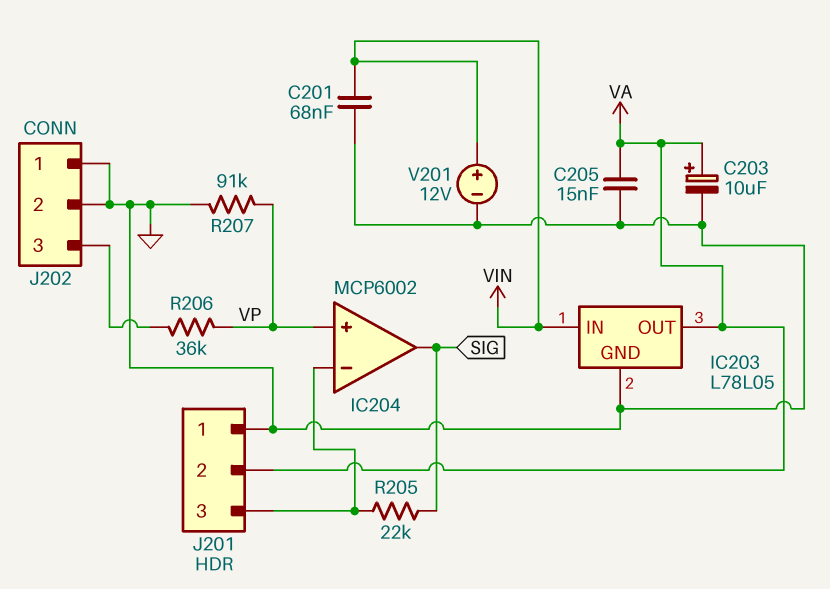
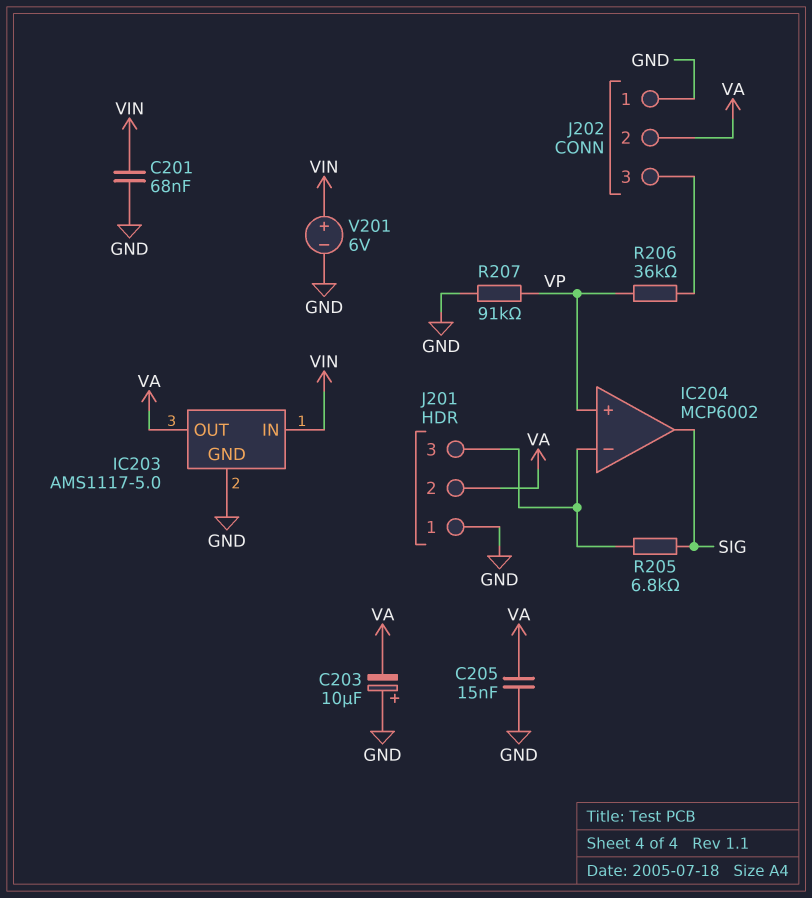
C203: 10uF (plus VA, minus GND) -> 10uF (plus GND, minus VA)
IC203: L78L05 -> AMS1117-5.0
J202 pin 2: GND -> VA
R205: 22k (IC204/in-, SIG) -> 6.8k (IC204/in-, SIG)
V201: 12V (plus VIN, minus GND) -> 6V (plus VIN, minus GND)

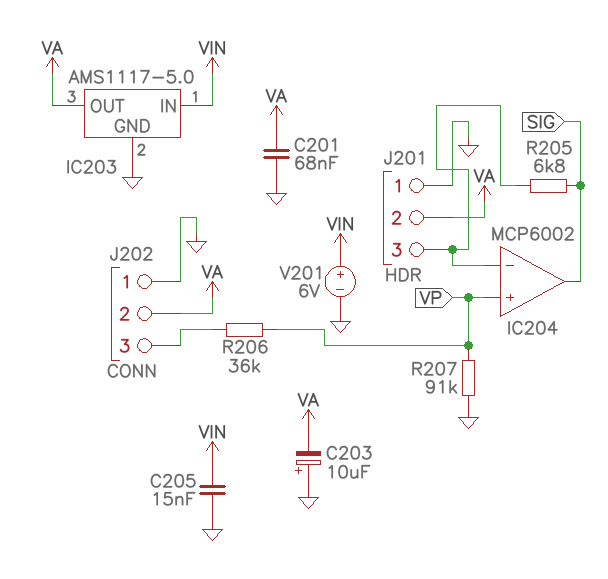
C201: 68nF (GND, VIN) -> 68nF (GND, VA)
C205: 15nF (GND, VA) -> 15nF (GND, VIN)

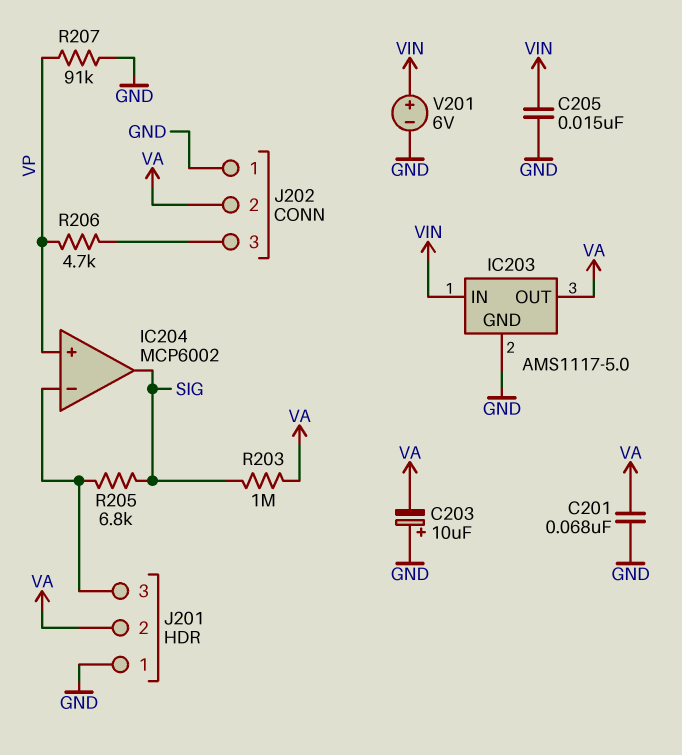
R203: none -> 1M (SIG, VA)
R206: 36k (J202/3, VP) -> 4.7k (J202/3, VP)

